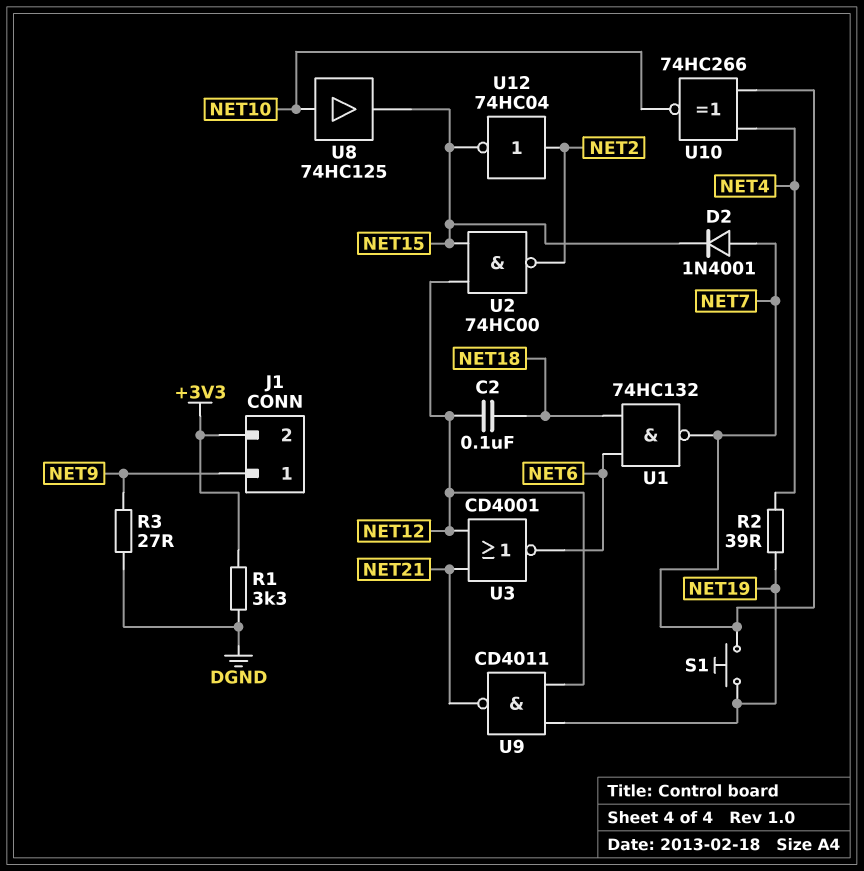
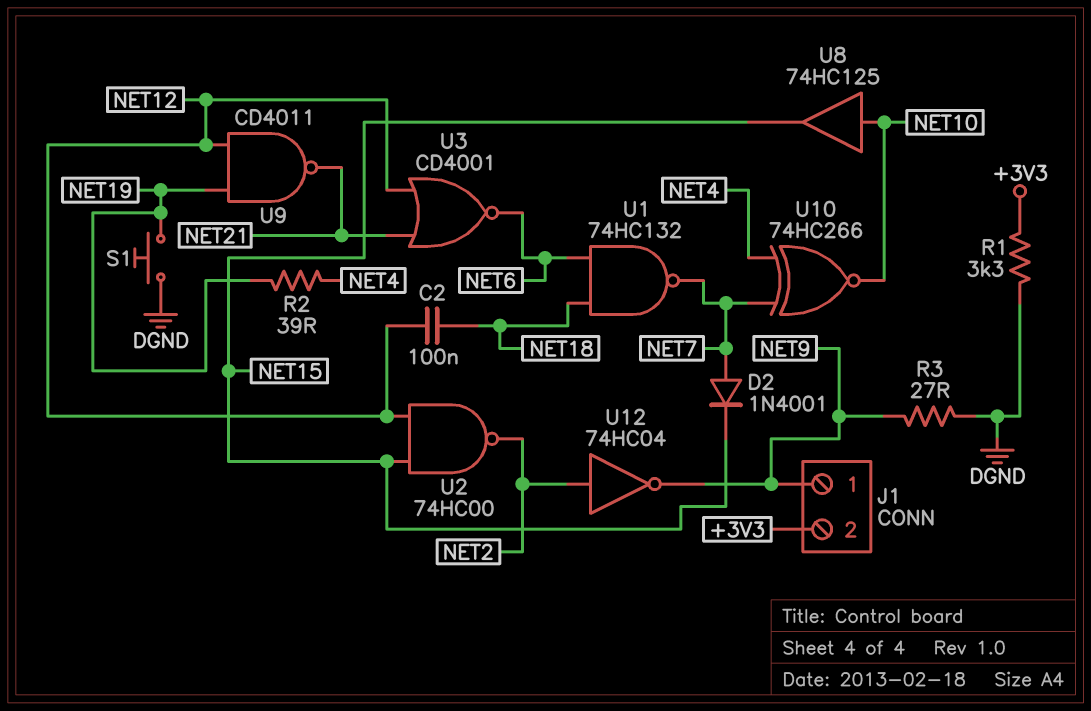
S1: button (NET7, NET19) -> button (DGND, NET19)
U12: NOT 74HC04 (in NET2, out NET15) -> NOT 74HC04 (in NET2, out NET9)

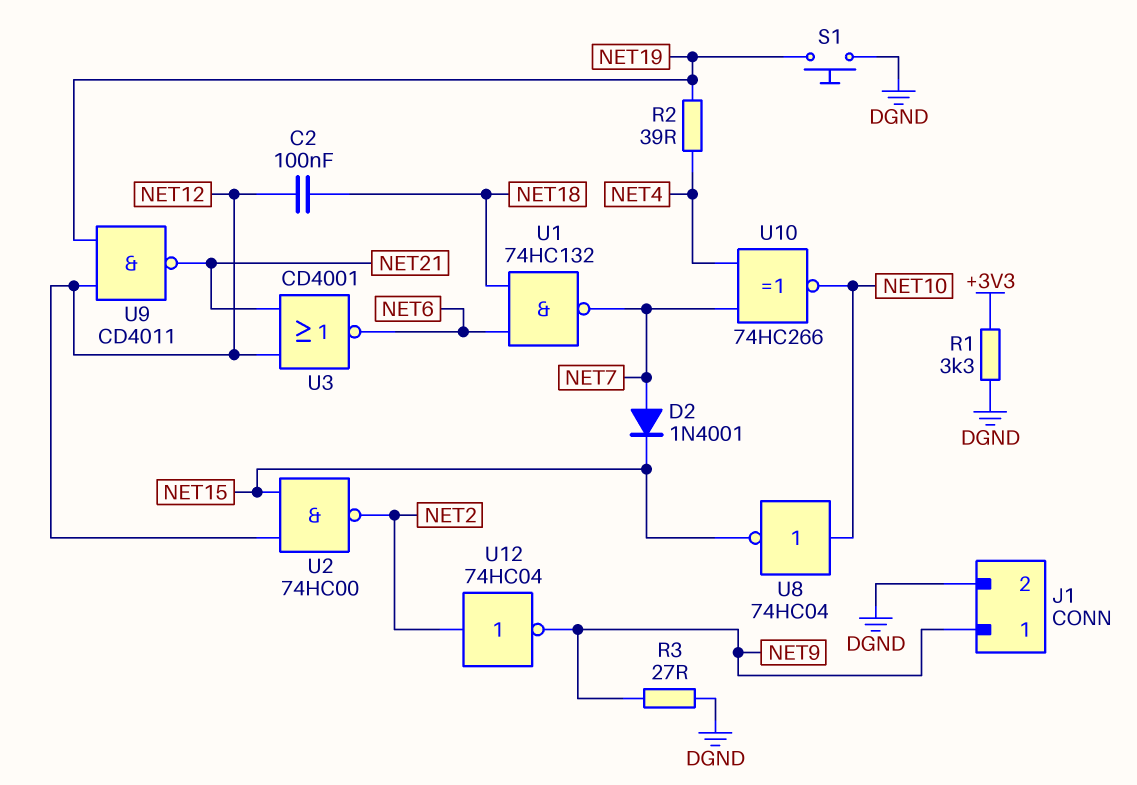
J1 pin 2: +3V3 -> DGND
U8: buffer 74HC125 (in NET10, out NET15) -> NOT 74HC04 (in NET10, out NET15)

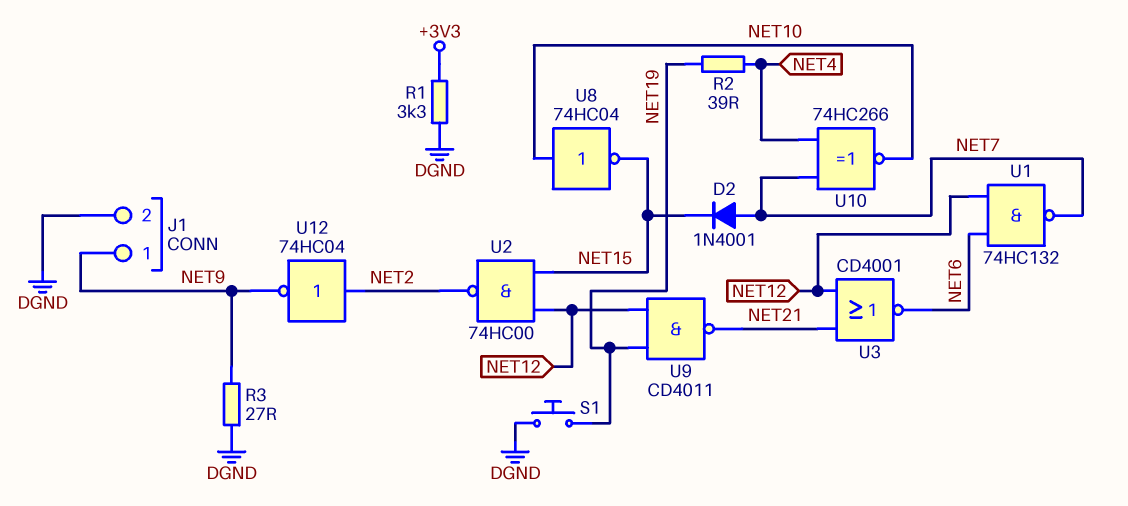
C2: 100nF (NET12, NET18) -> none
U1: NAND 74HC132 (in NET6, in NET18, out NET7) -> NAND 74HC132 (in NET6, in NET12, out NET7)

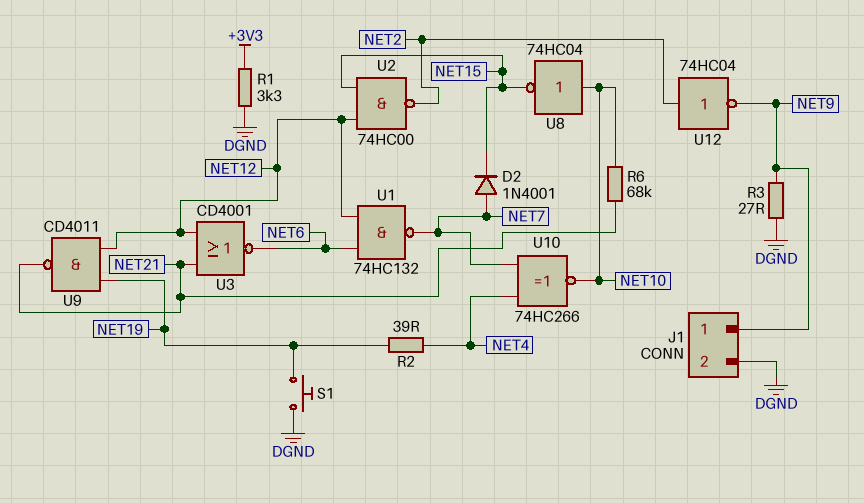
R6: none -> 68k (NET10, NET21)

